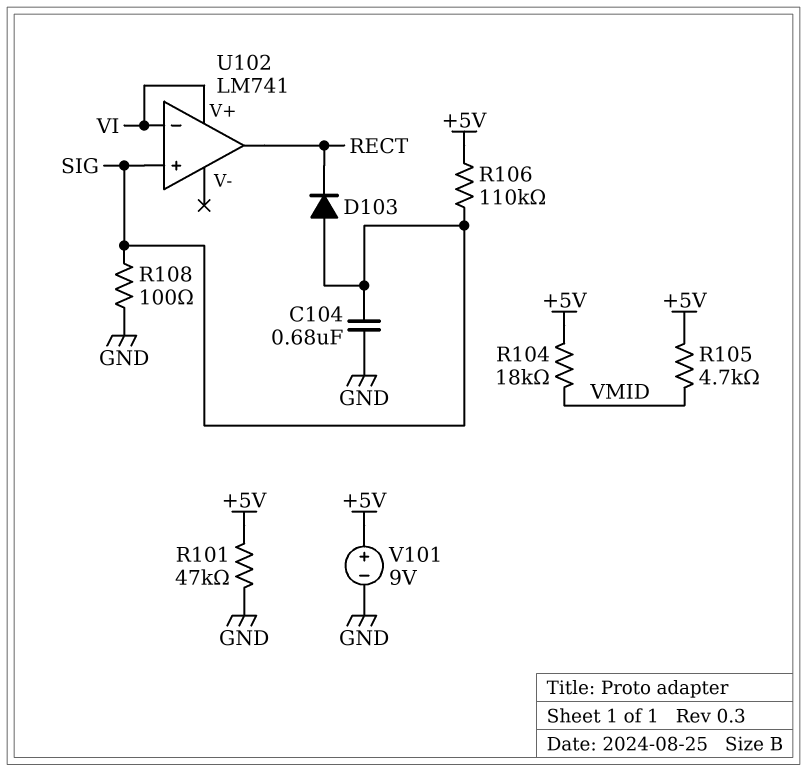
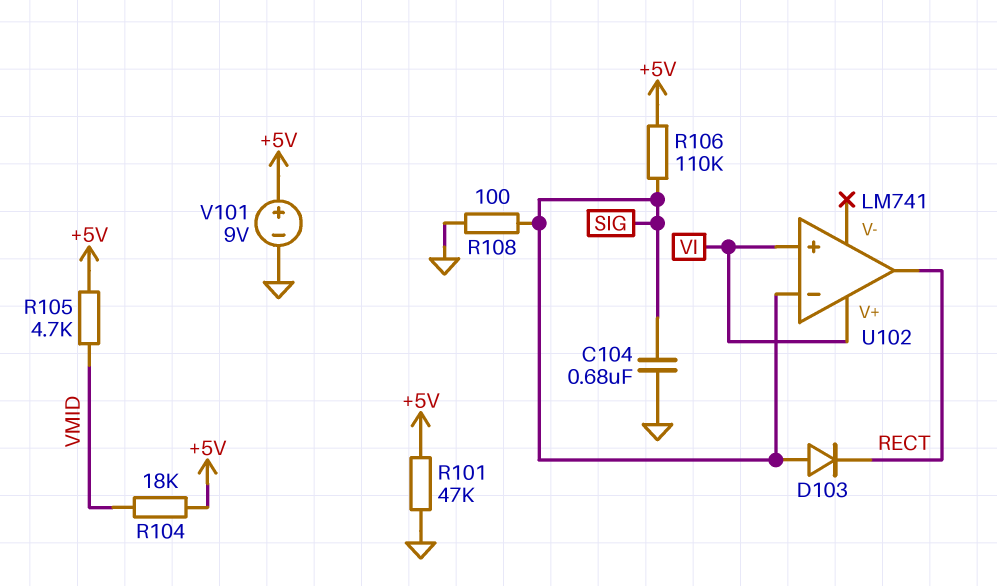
U102 pin in+: SIG -> VI
U102 pin in-: VI -> SIG

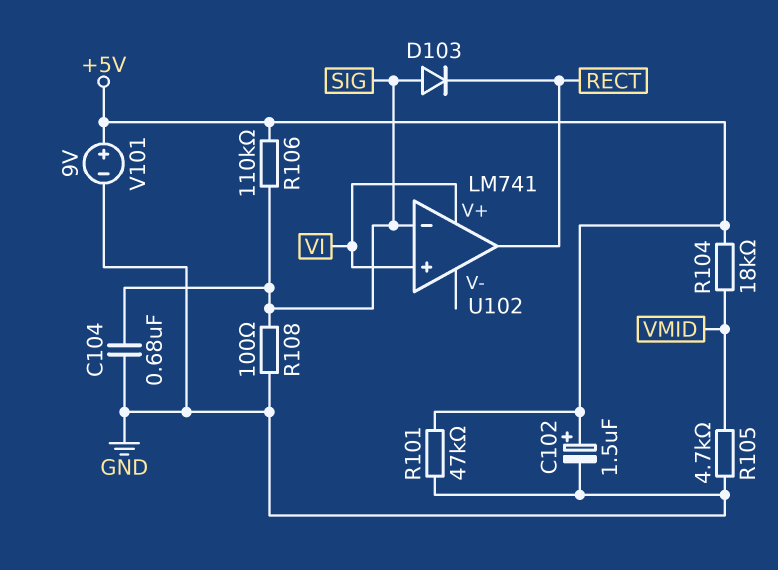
C102: none -> 1.5uF (plus +5V, minus GND)
R105: 4.7k (+5V, VMID) -> 4.7k (GND, VMID)

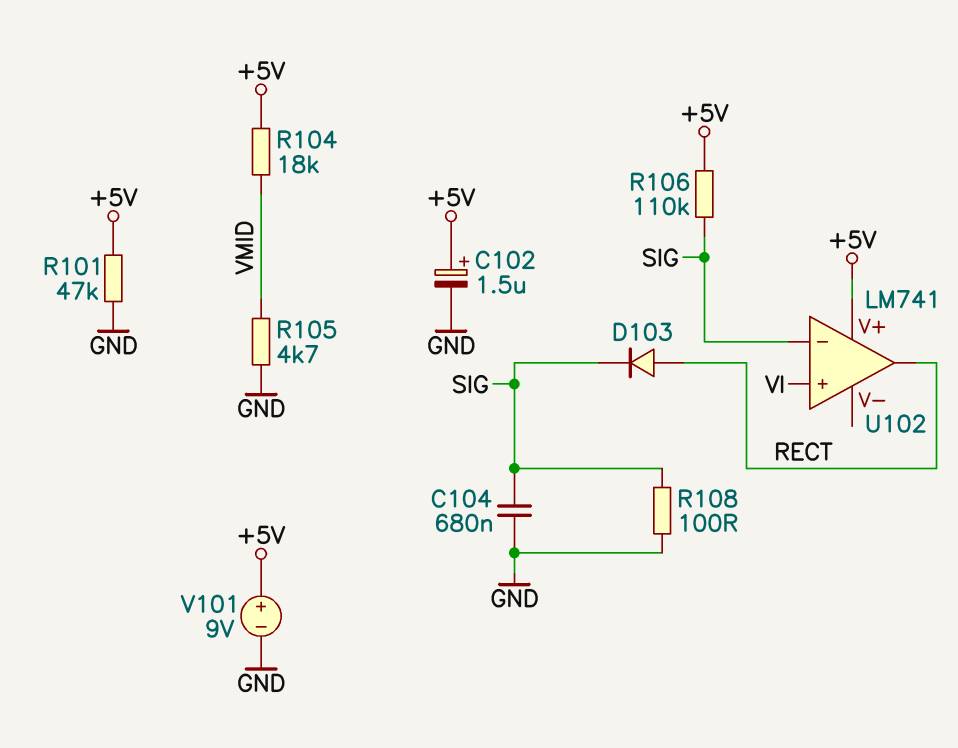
D103: diode (A SIG, K RECT) -> diode (A RECT, K SIG)
U102 pin V+: VI -> +5V

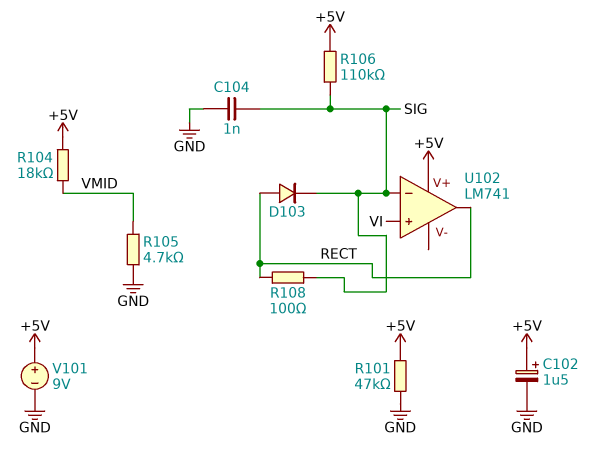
C104: 680nF (GND, SIG) -> 1nF (GND, SIG)
R108: 100 (GND, SIG) -> 100 (RECT, SIG)

